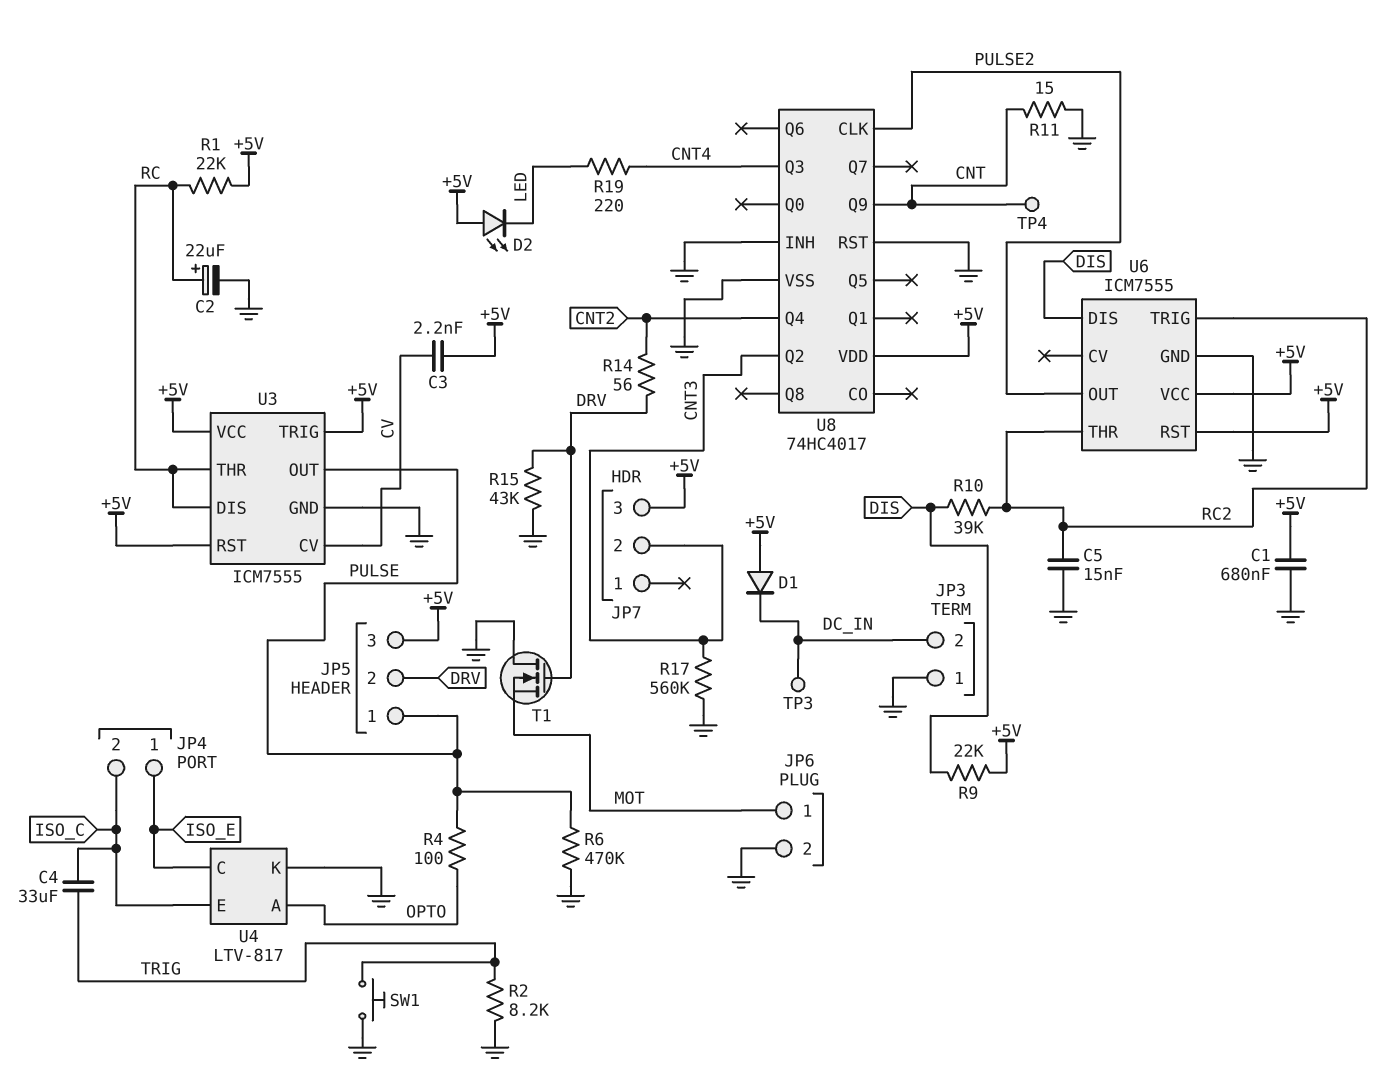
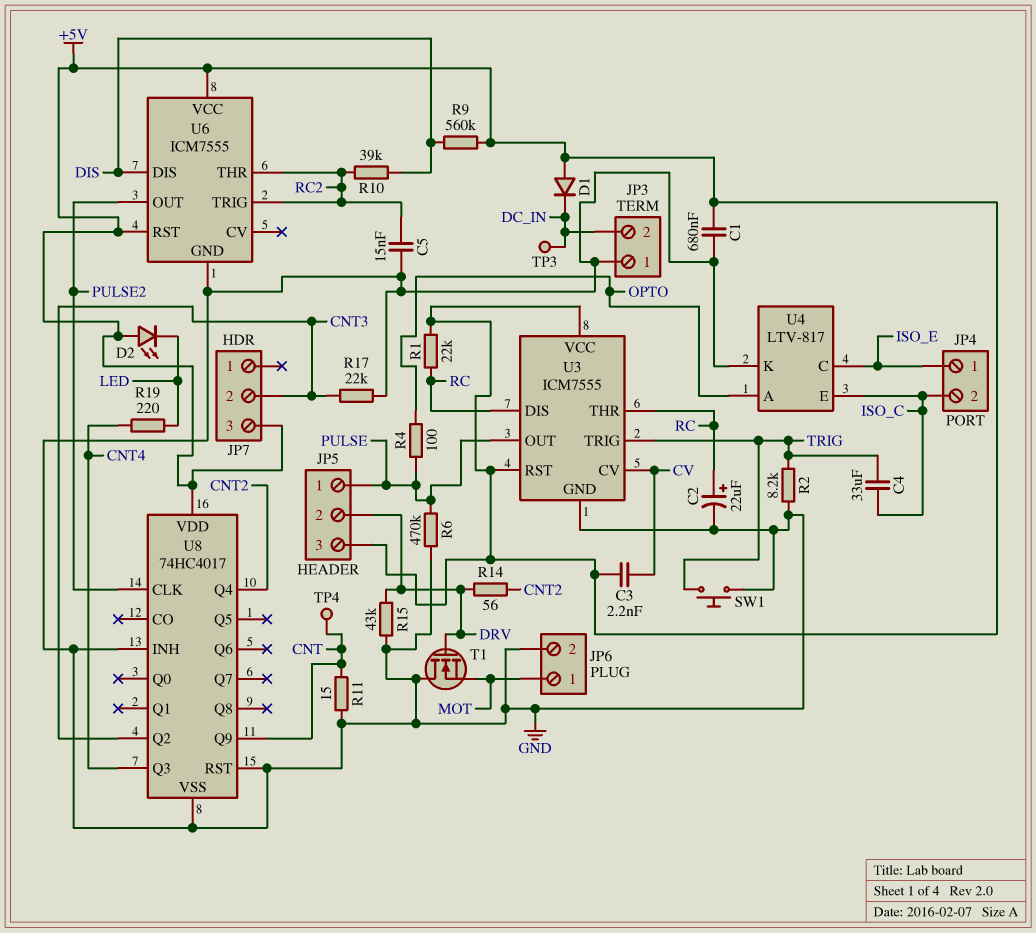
R9: 22k (+5V, DIS) -> 560k (+5V, DIS)
R17: 560k (CNT3, GND) -> 22k (CNT3, GND)
U3 pin TRIG: +5V -> TRIG

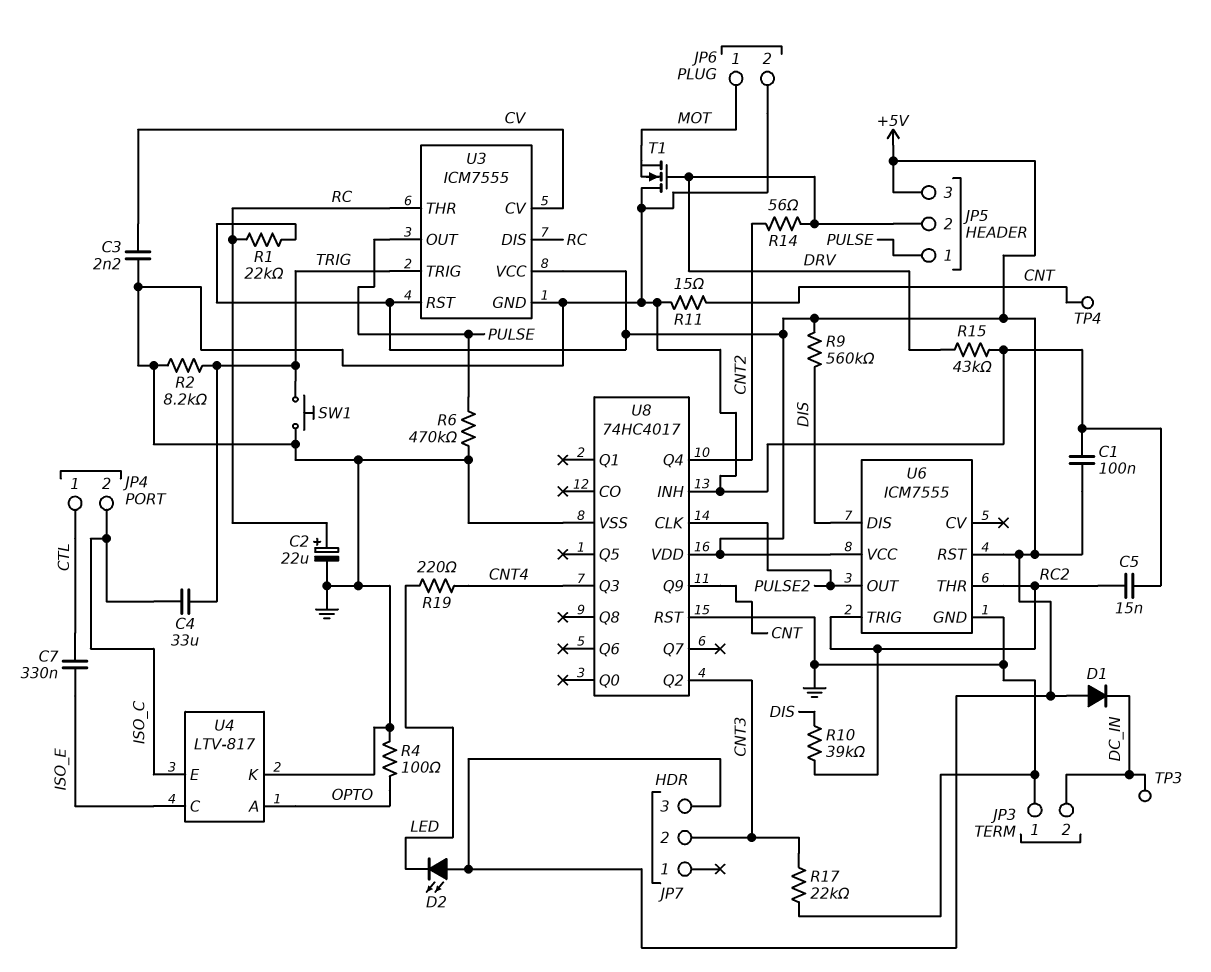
C1: 680nF (+5V, GND) -> 100nF (+5V, GND)
C3: 2.2nF (+5V, CV) -> 2.2nF (CV, GND)
C7: none -> 330nF (CTL, ISO_E)
JP4 pin 1: ISO_E -> CTL
R4: 100 (OPTO, PULSE) -> 100 (GND, OPTO)

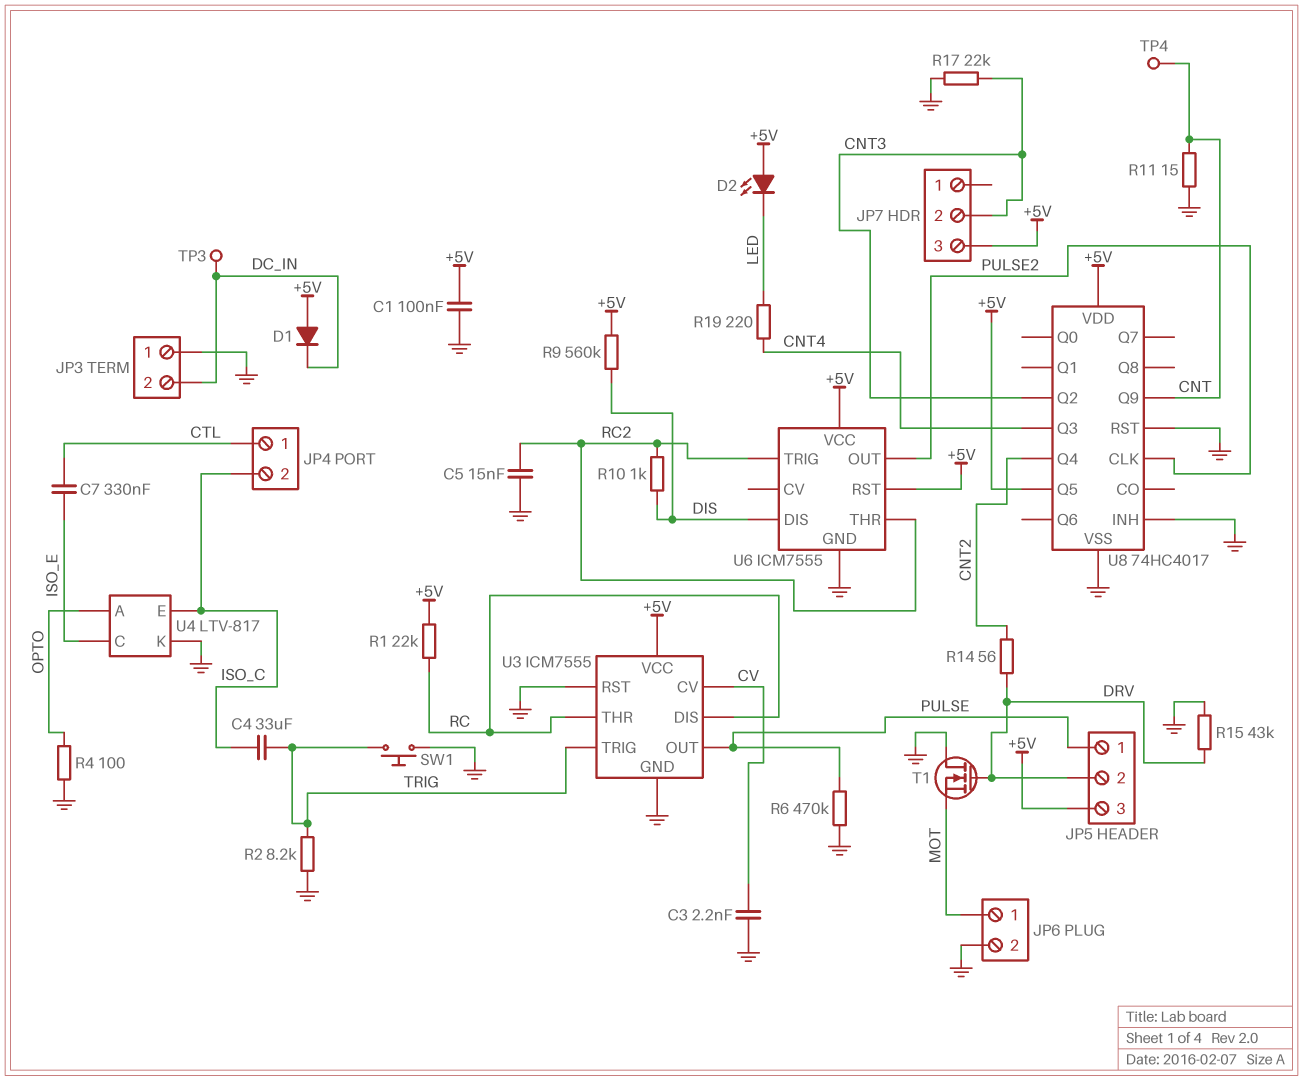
C2: 22uF (plus RC, minus GND) -> none
R10: 39k (DIS, RC2) -> 1k (DIS, RC2)
U3 pin RST: +5V -> GND
U8 pin Q5: none -> +5V

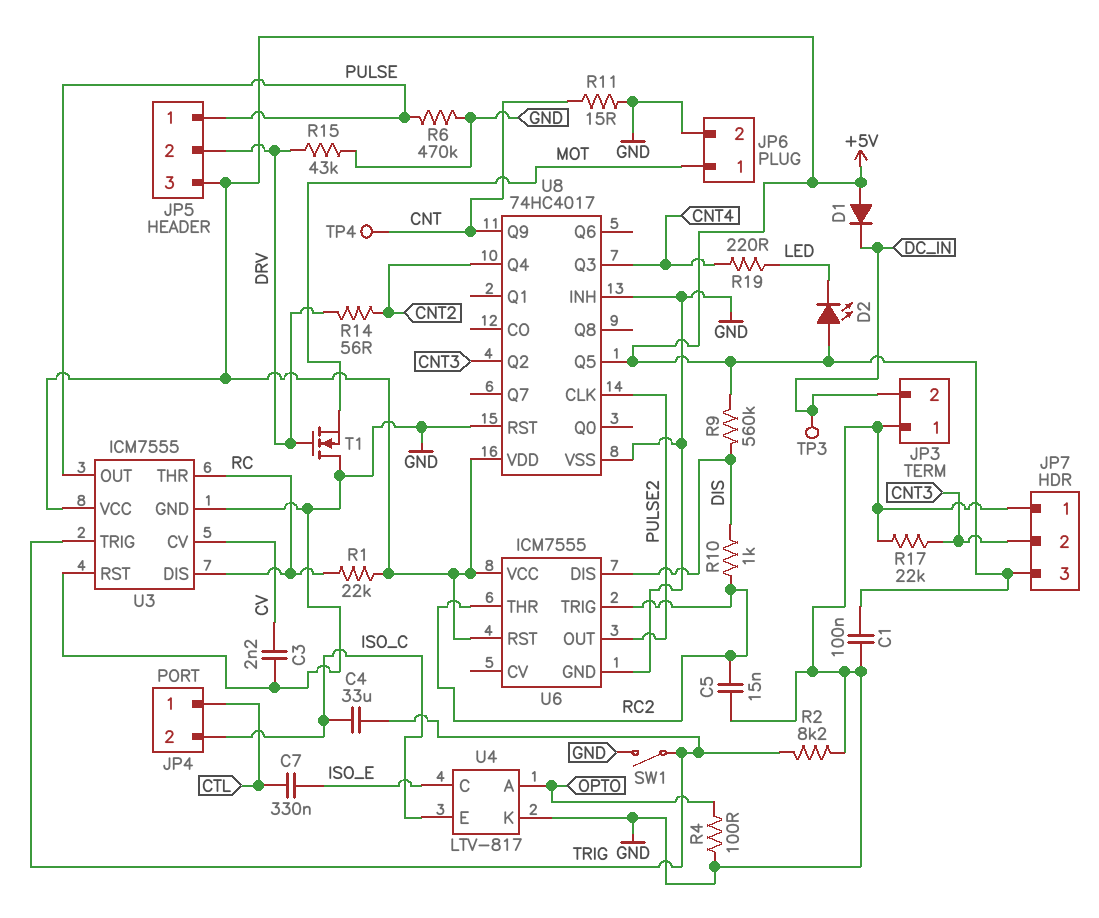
JP7 pin 1: none -> GND
SW1: button (GND, TRIG) -> switch (GND, TRIG)

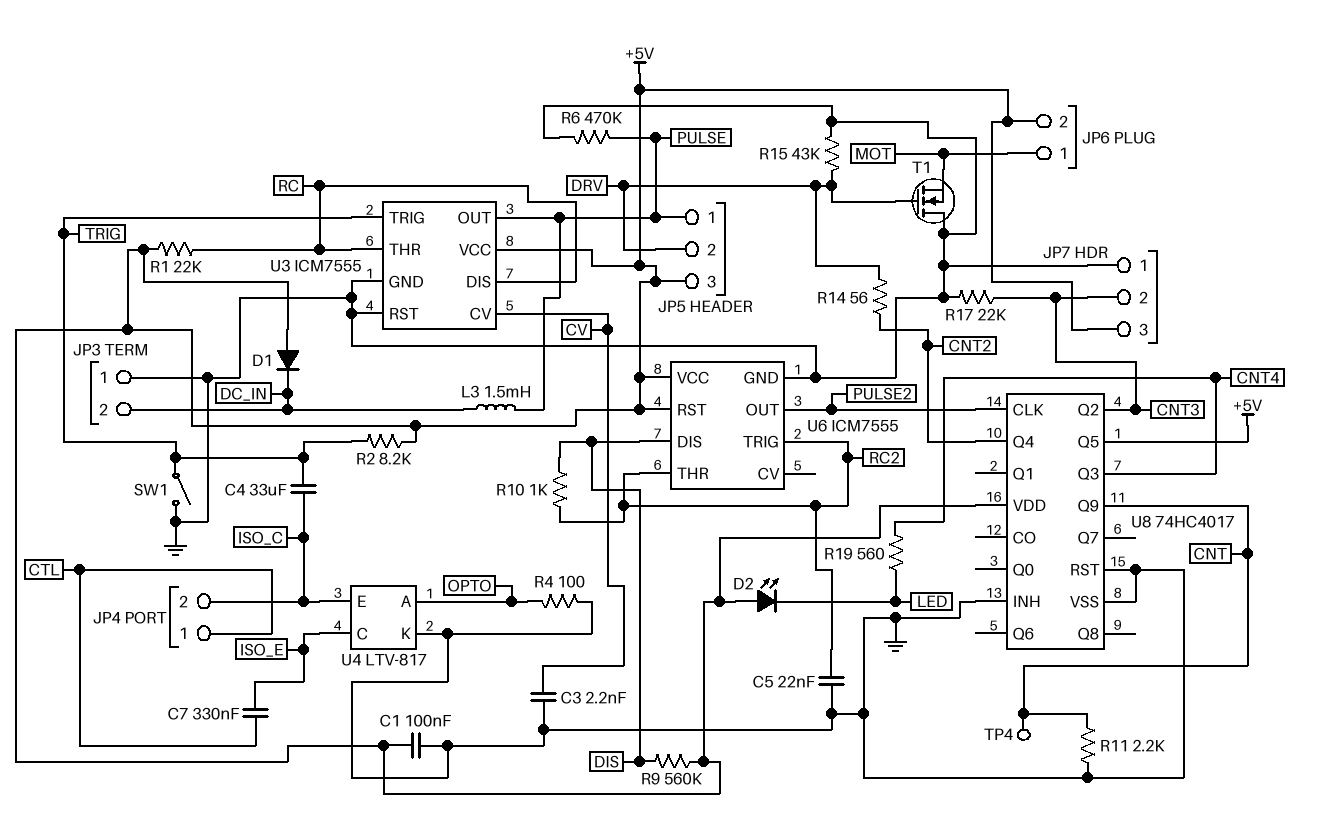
C5: 15nF (GND, RC2) -> 22nF (GND, RC2)
JP6 pin 2: GND -> +5V
L3: none -> 1.5mH (DC_IN, PULSE)
R2: 8.2k (GND, TRIG) -> 8.2k (+5V, TRIG)
R11: 15 (CNT, GND) -> 2.2k (CNT, GND)
R19: 220 (CNT4, LED) -> 560 (CNT4, LED)
TP3: test point (DC_IN) -> none

